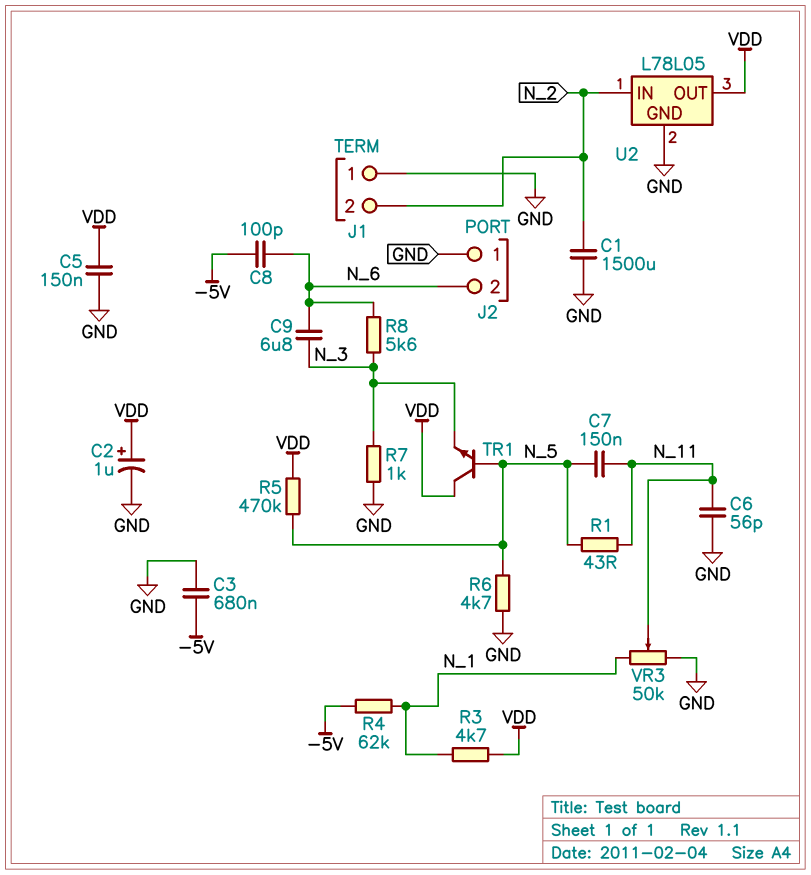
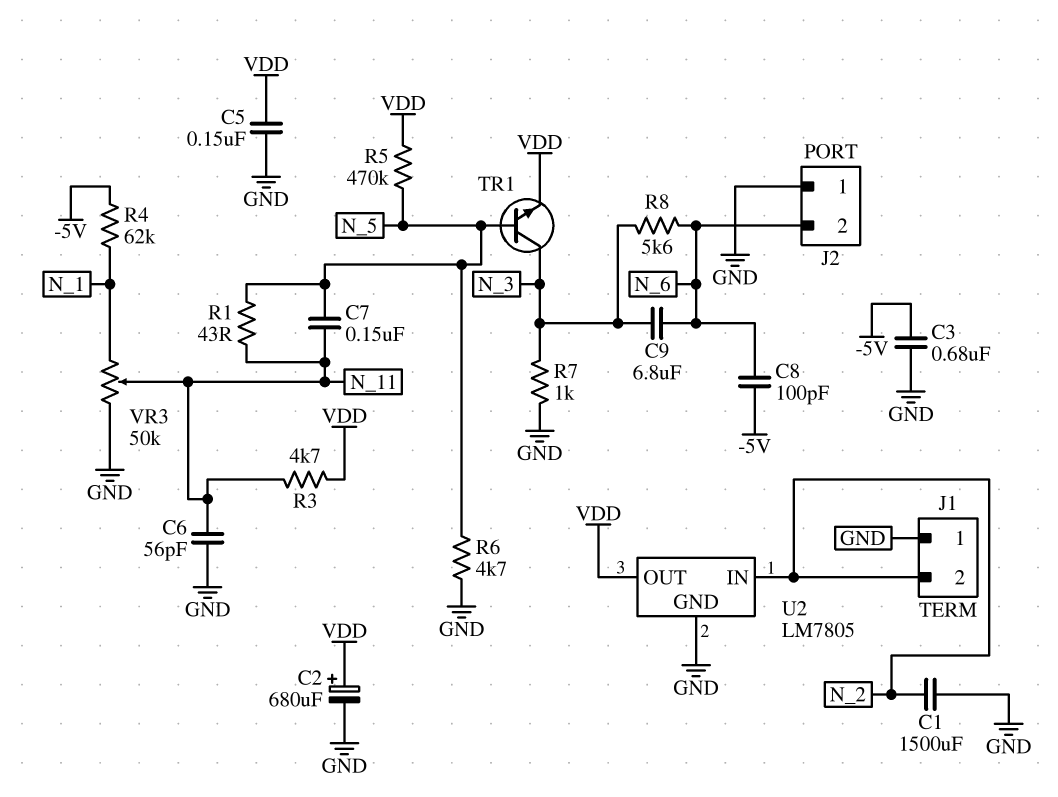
C2: 1uF (plus VDD, minus GND) -> 680uF (plus VDD, minus GND)
R3: 4.7k (N_1, VDD) -> 4.7k (N_11, VDD)
TR1: NPN (B N_5, C VDD, E N_3) -> NPN (B N_5, C N_3, E VDD)
U2: L78L05 -> LM7805

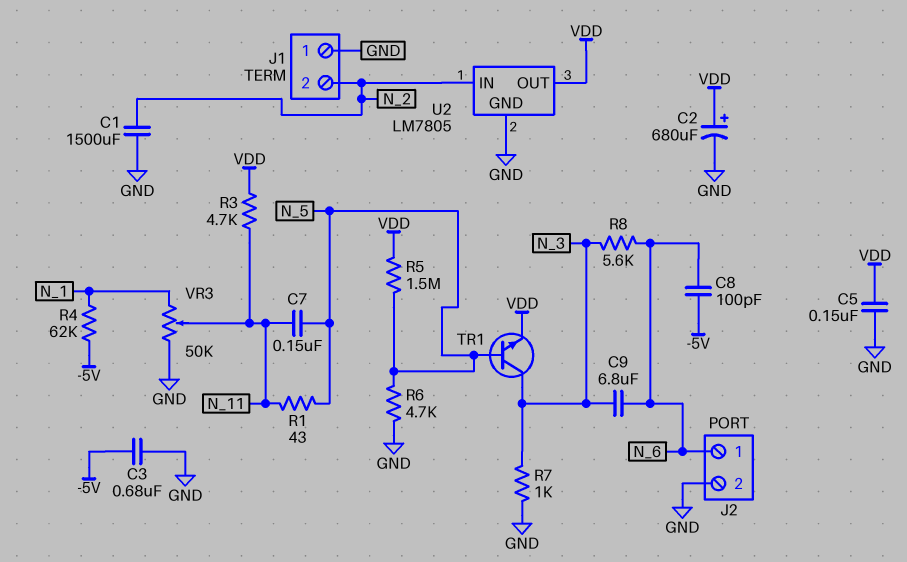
C6: 56pF (GND, N_11) -> none
J2 pin 1: GND -> N_6
J2 pin 2: N_6 -> GND
R5: 470k (N_5, VDD) -> 1.5M (N_5, VDD)

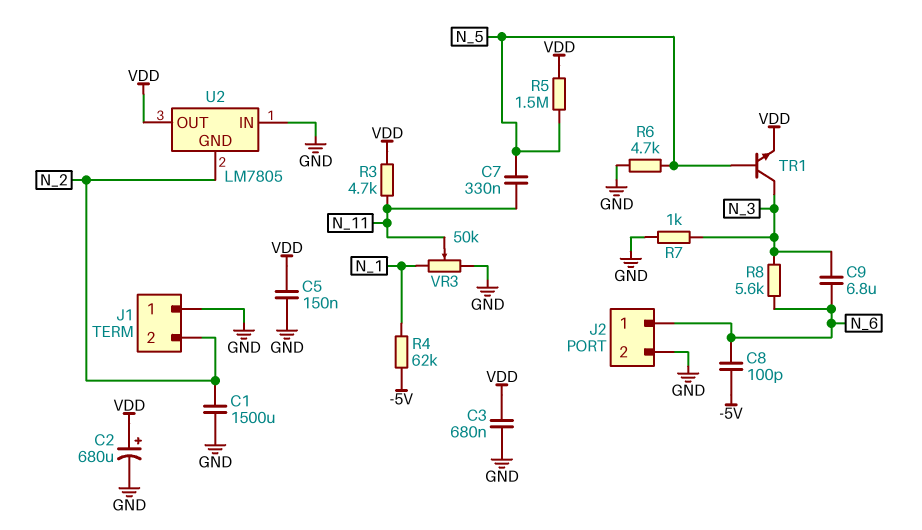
C3: 680nF (-5V, GND) -> 680nF (GND, VDD)
C7: 150nF (N_5, N_11) -> 330nF (N_5, N_11)
R1: 43 (N_5, N_11) -> none
U2 pin GND: GND -> N_2
U2 pin IN: N_2 -> GND

